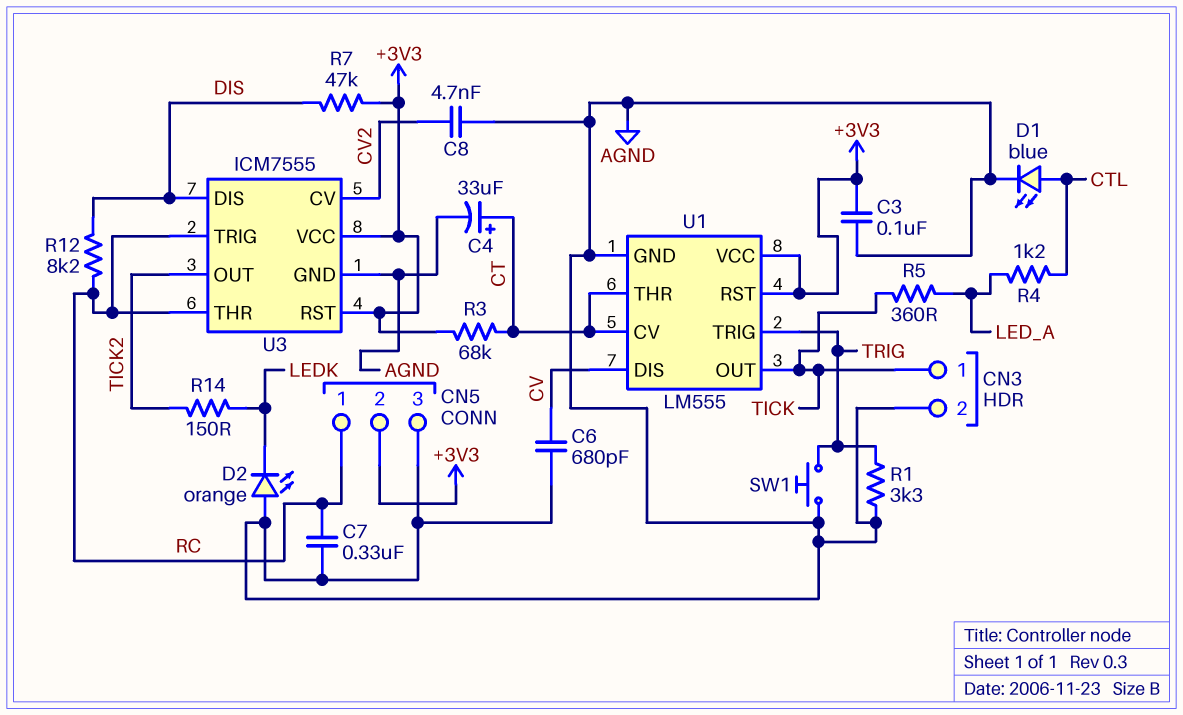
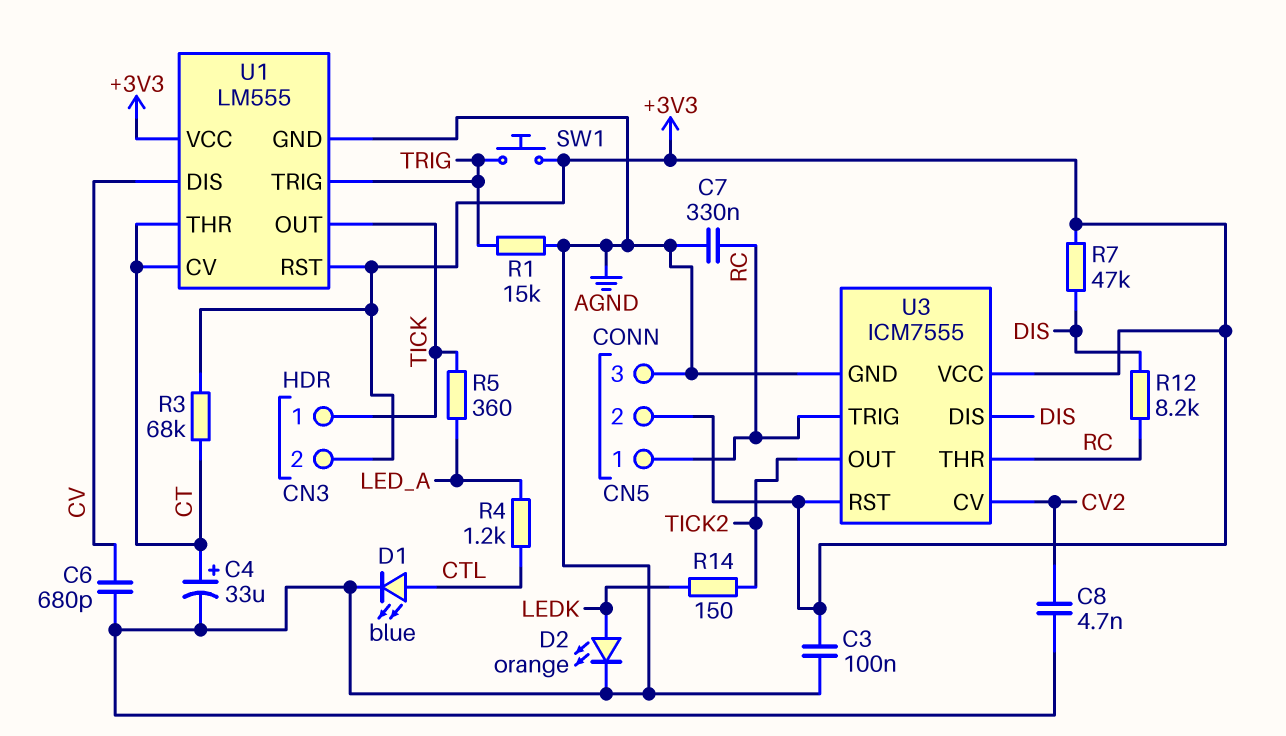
CN3 pin 2: AGND -> +3V3
D2: LED orange (A AGND, K LEDK) -> LED orange (A LEDK, K AGND)
R1: 3.3k (AGND, TRIG) -> 15k (AGND, TRIG)
SW1: button (AGND, TRIG) -> button (+3V3, TRIG)

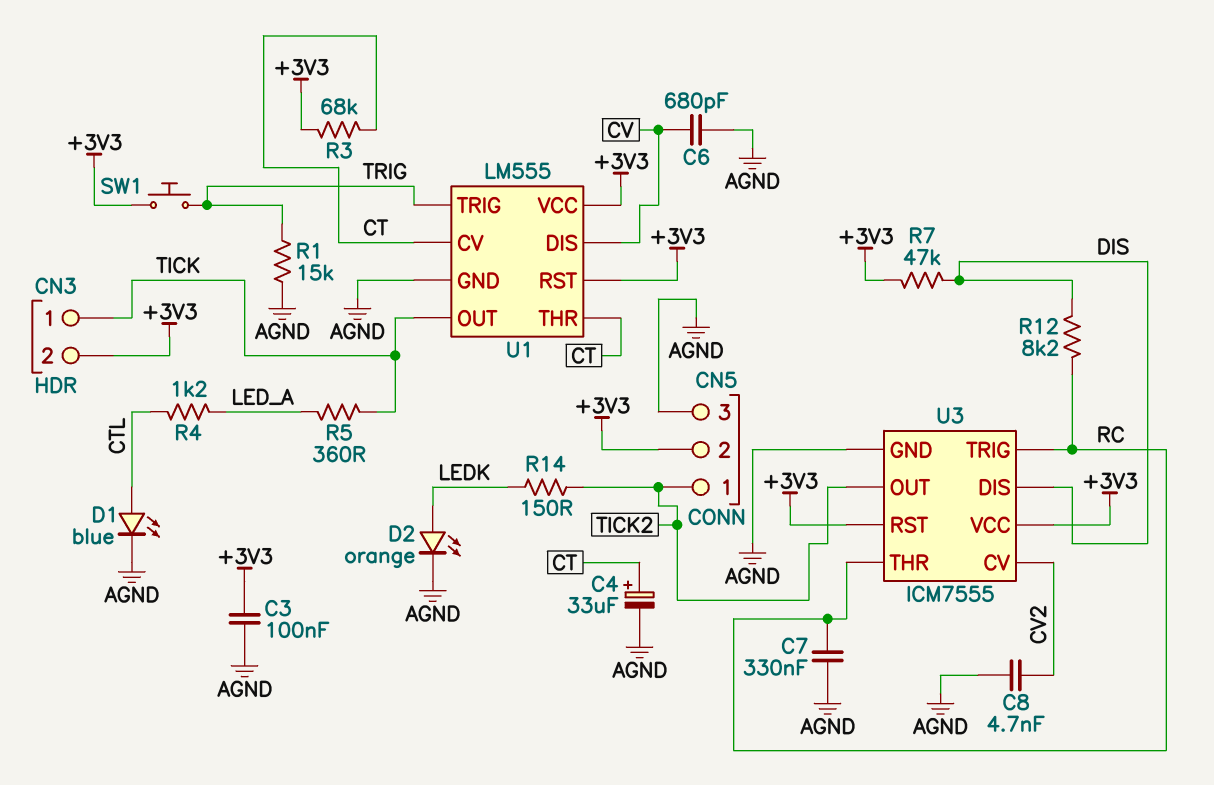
CN5 pin 1: RC -> TICK2

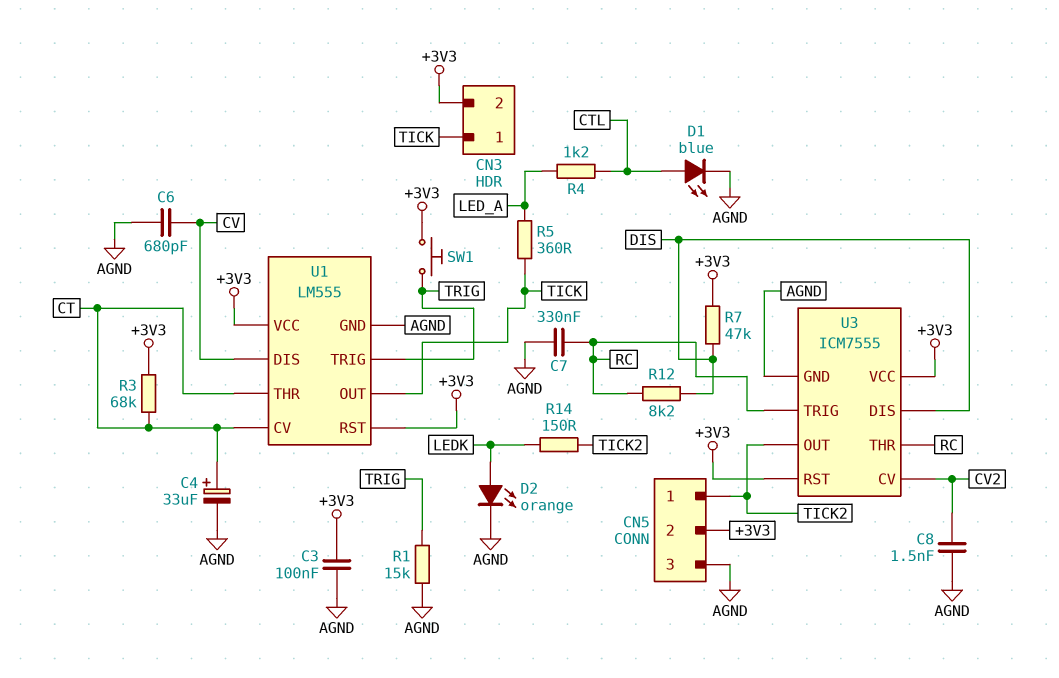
C8: 4.7nF (AGND, CV2) -> 1.5nF (AGND, CV2)

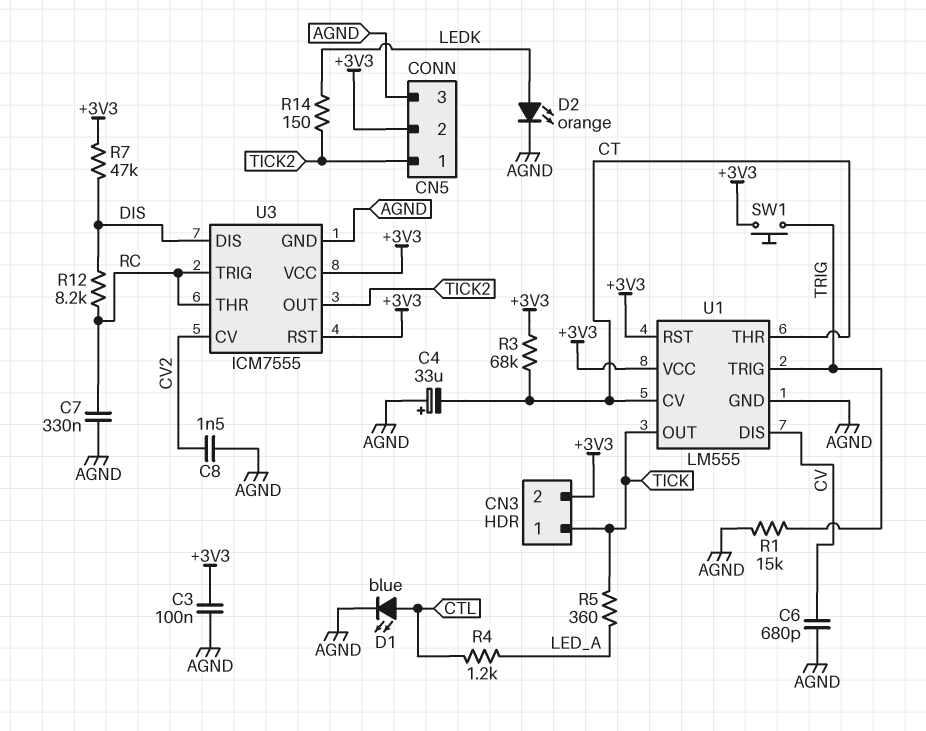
C4: 33uF (plus CT, minus AGND) -> 33uF (plus AGND, minus CT)

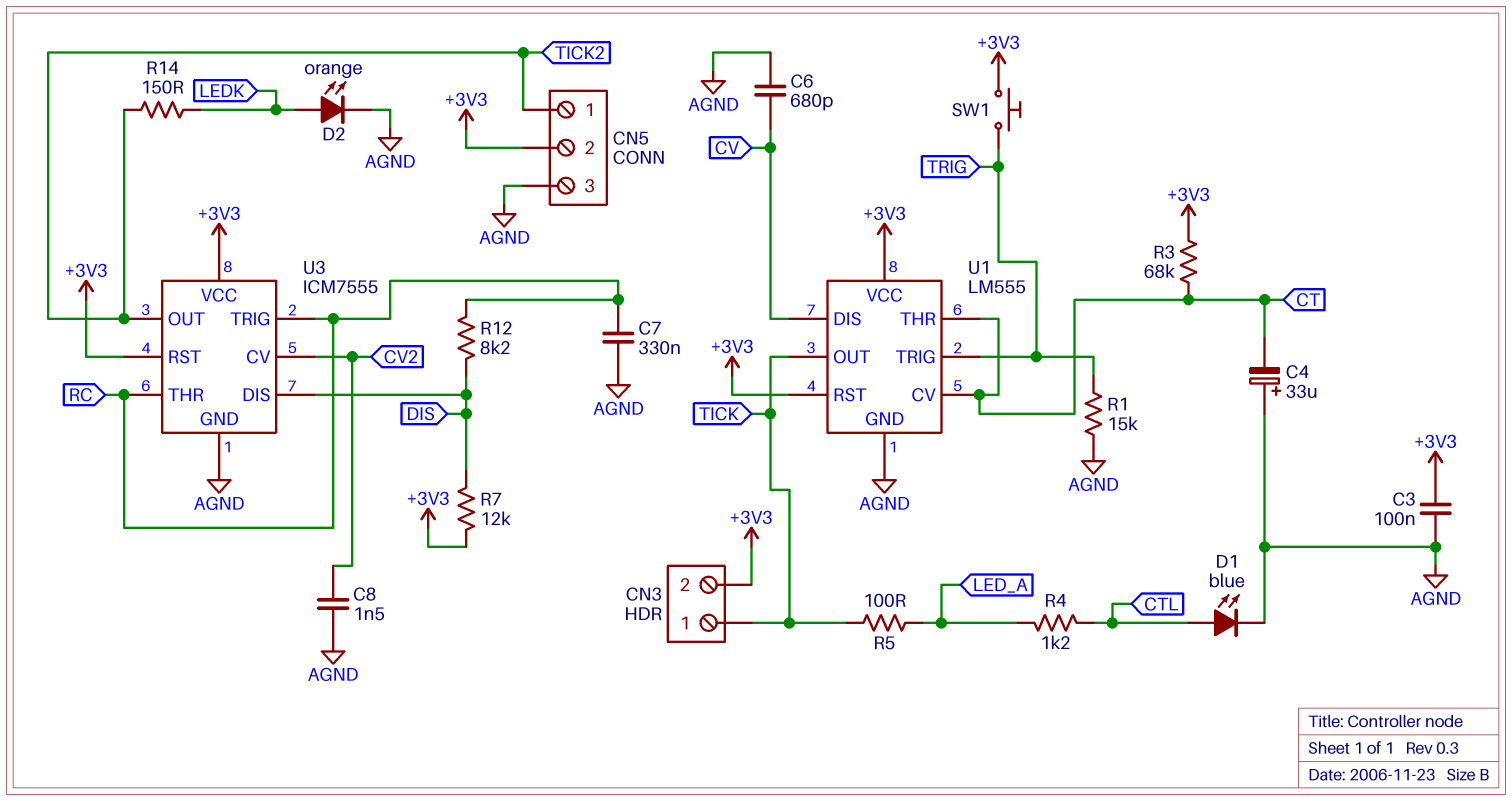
R5: 360 (LED_A, TICK) -> 100 (LED_A, TICK)
R7: 47k (+3V3, DIS) -> 12k (+3V3, DIS)

